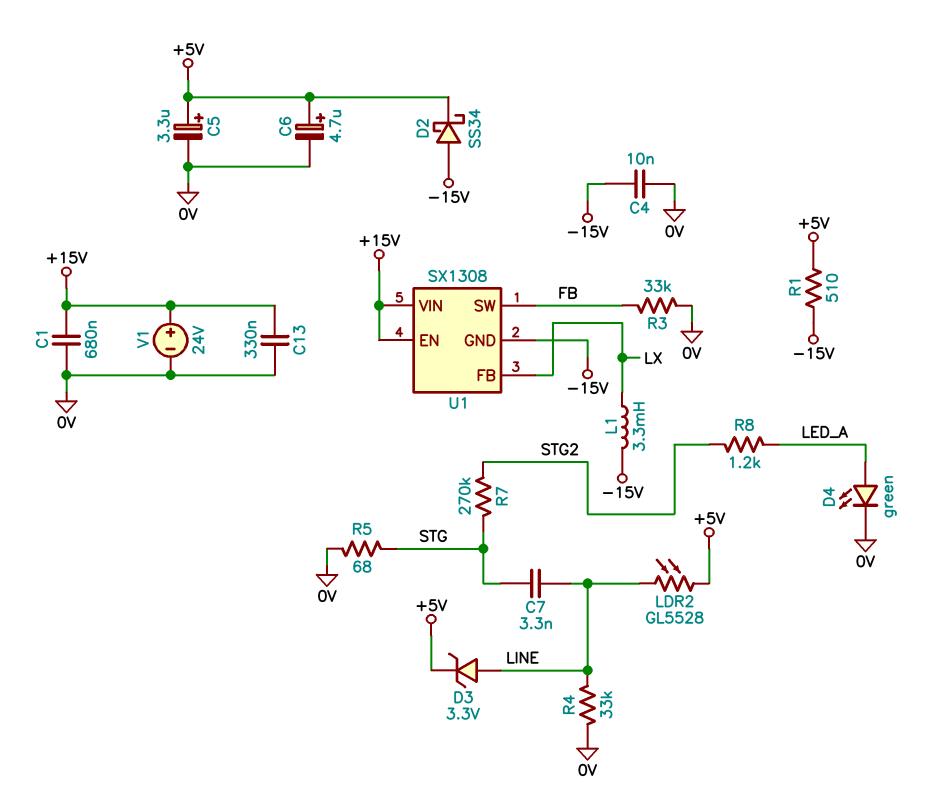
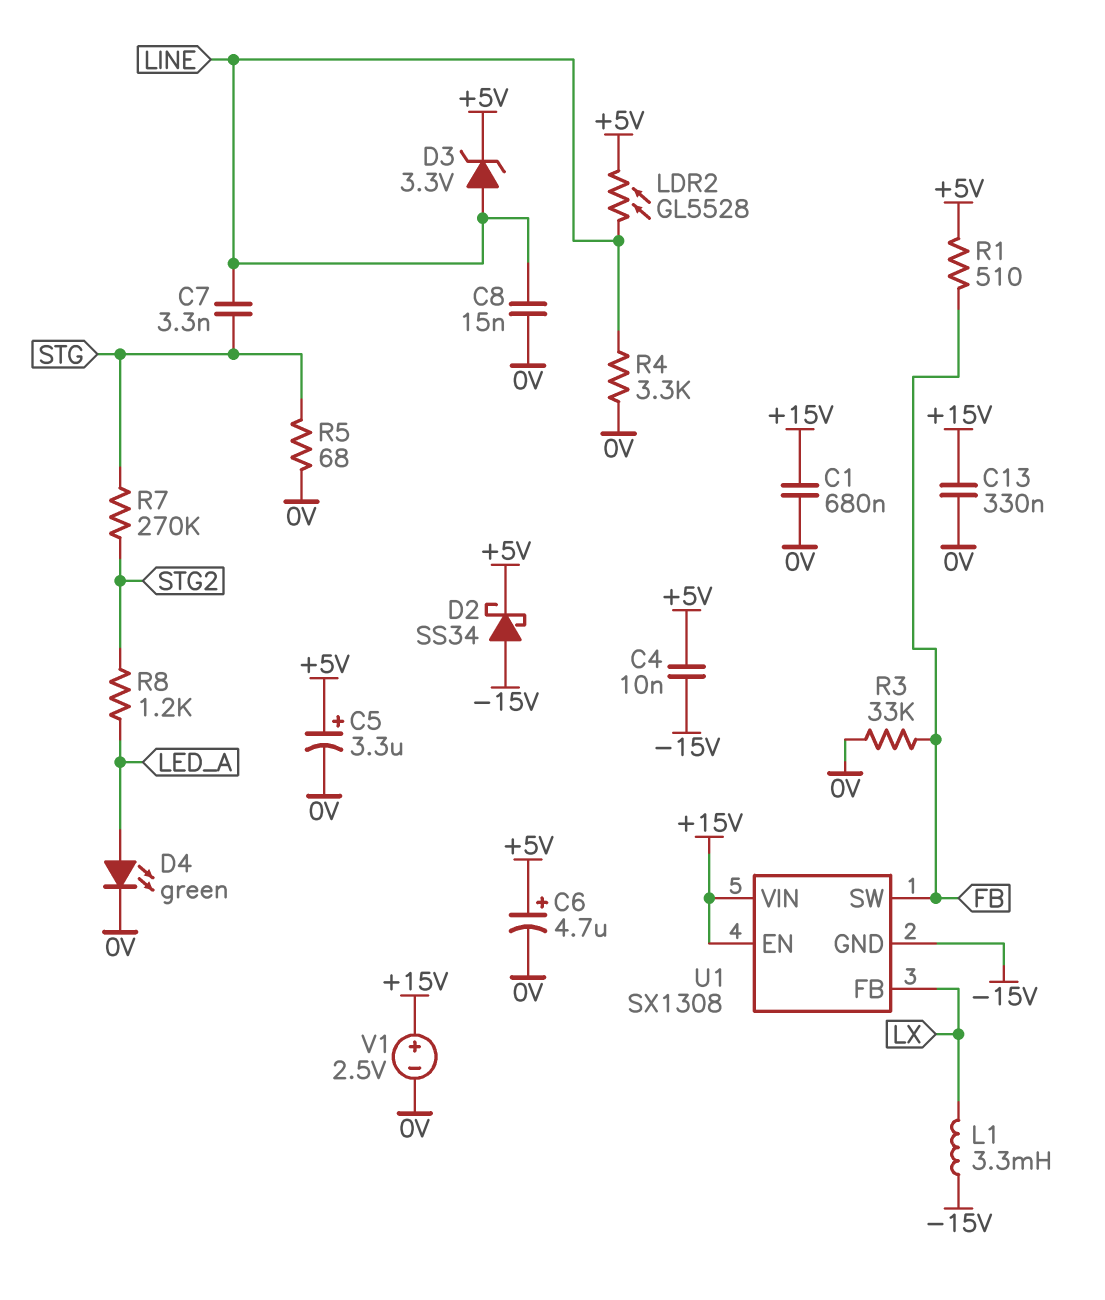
C4: 10nF (-15V, 0V) -> 10nF (+5V, -15V)
C8: none -> 15nF (0V, LINE)
R1: 510 (+5V, -15V) -> 510 (+5V, FB)
R4: 33k (0V, LINE) -> 3.3k (0V, LINE)
V1: 24V (plus +15V, minus 0V) -> 2.5V (plus +15V, minus 0V)

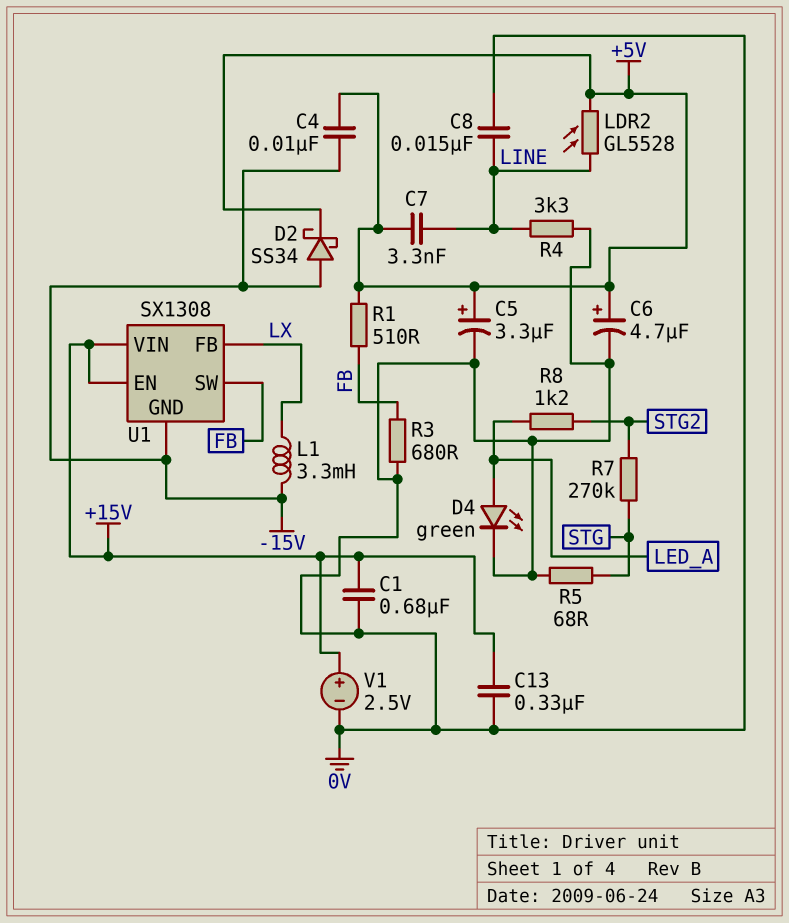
C7: 3.3nF (LINE, STG) -> 3.3nF (+5V, LINE)
D3: zener 3.3V (A LINE, K +5V) -> none
R3: 33k (0V, FB) -> 680 (0V, FB)

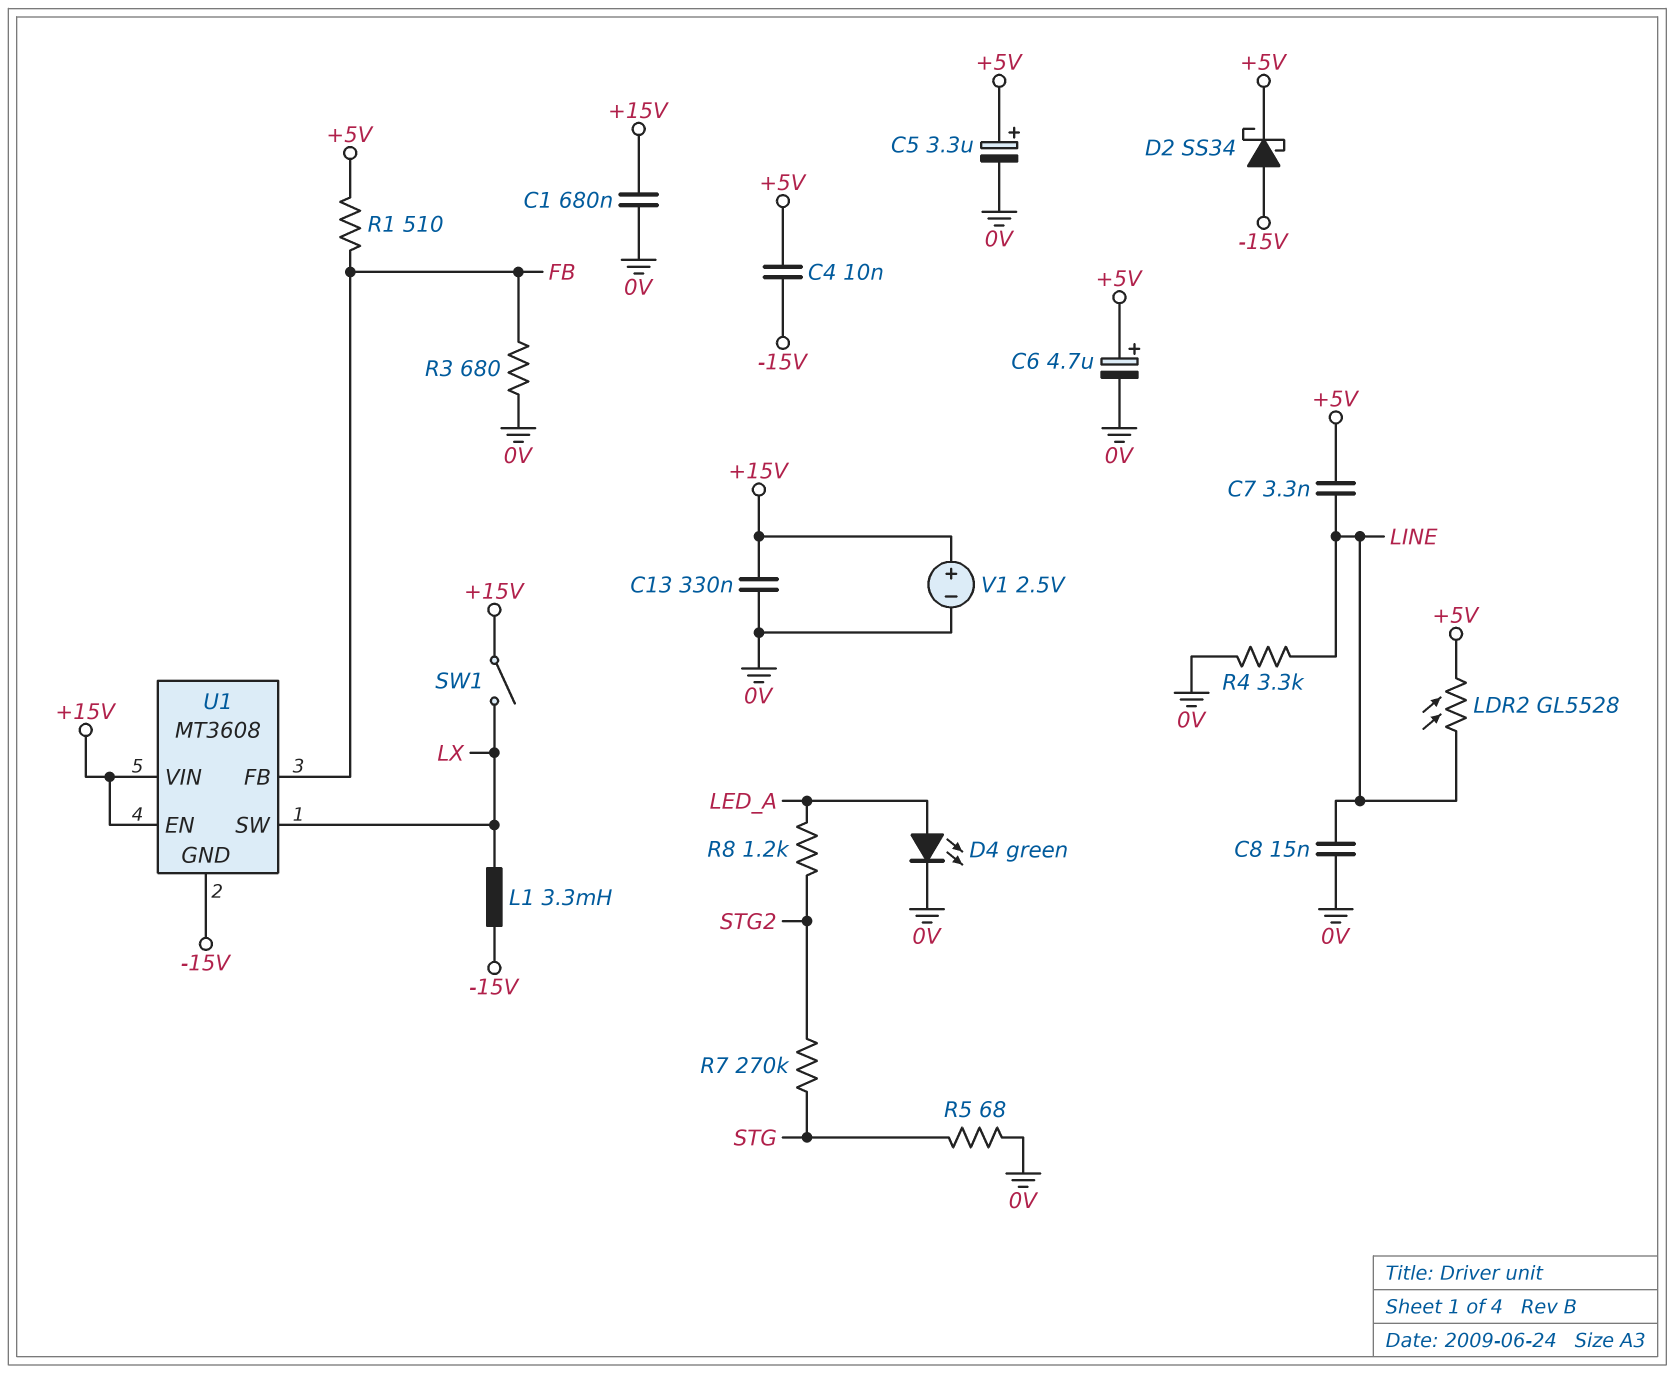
SW1: none -> switch (+15V, LX)
U1: SX1308 -> MT3608
U1 pin FB: LX -> FB
U1 pin SW: FB -> LX

